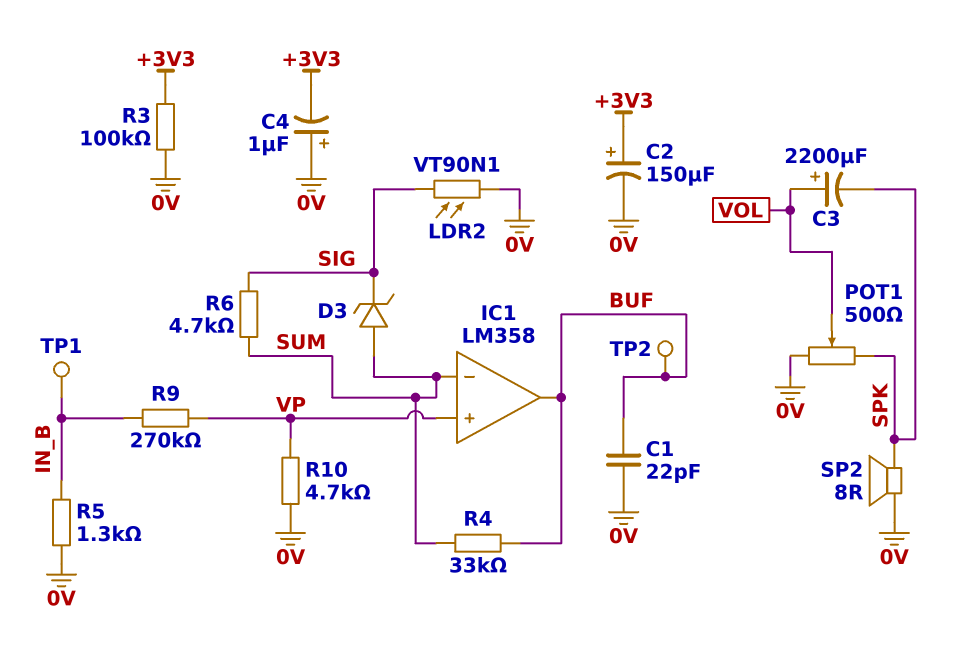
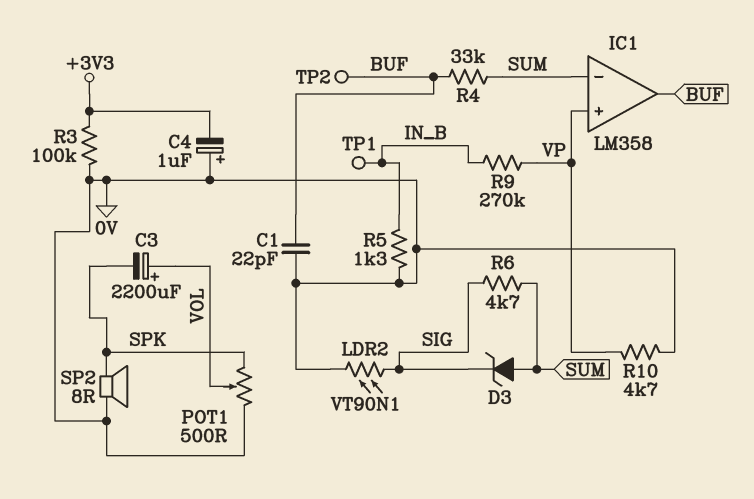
C2: 150uF (plus +3V3, minus 0V) -> none

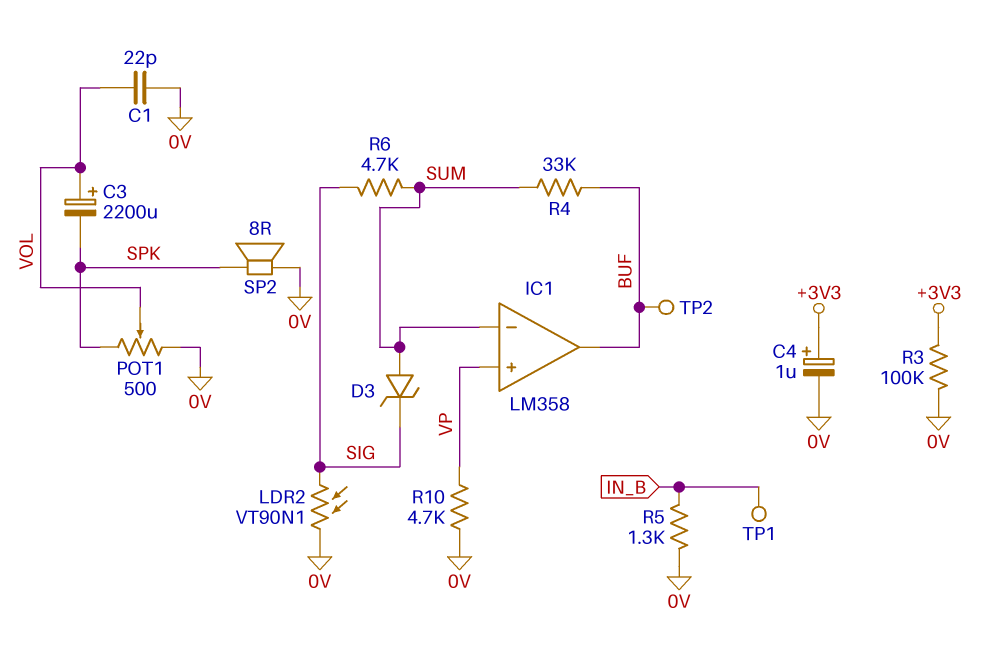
C1: 22pF (0V, BUF) -> 22pF (0V, VOL)
C4: 1uF (plus 0V, minus +3V3) -> 1uF (plus +3V3, minus 0V)
R9: 270k (IN_B, VP) -> none

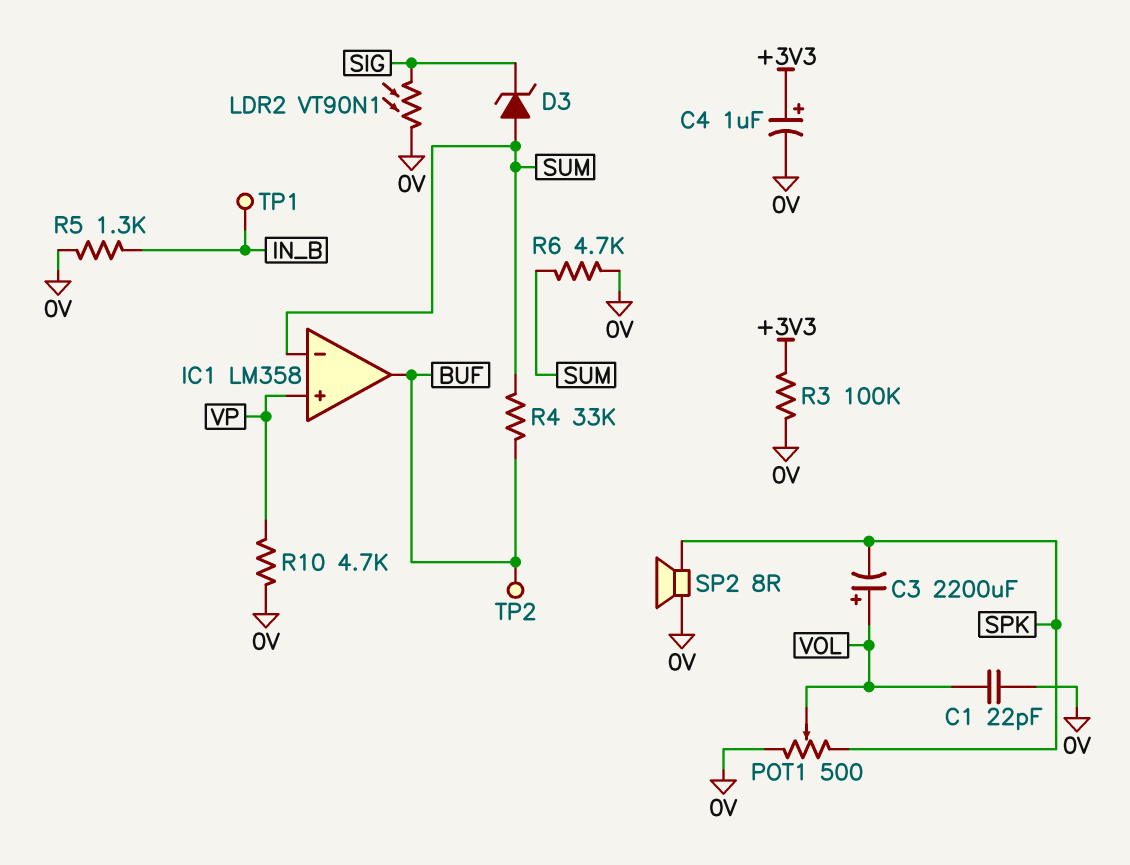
R6: 4.7k (SIG, SUM) -> 4.7k (0V, SUM)

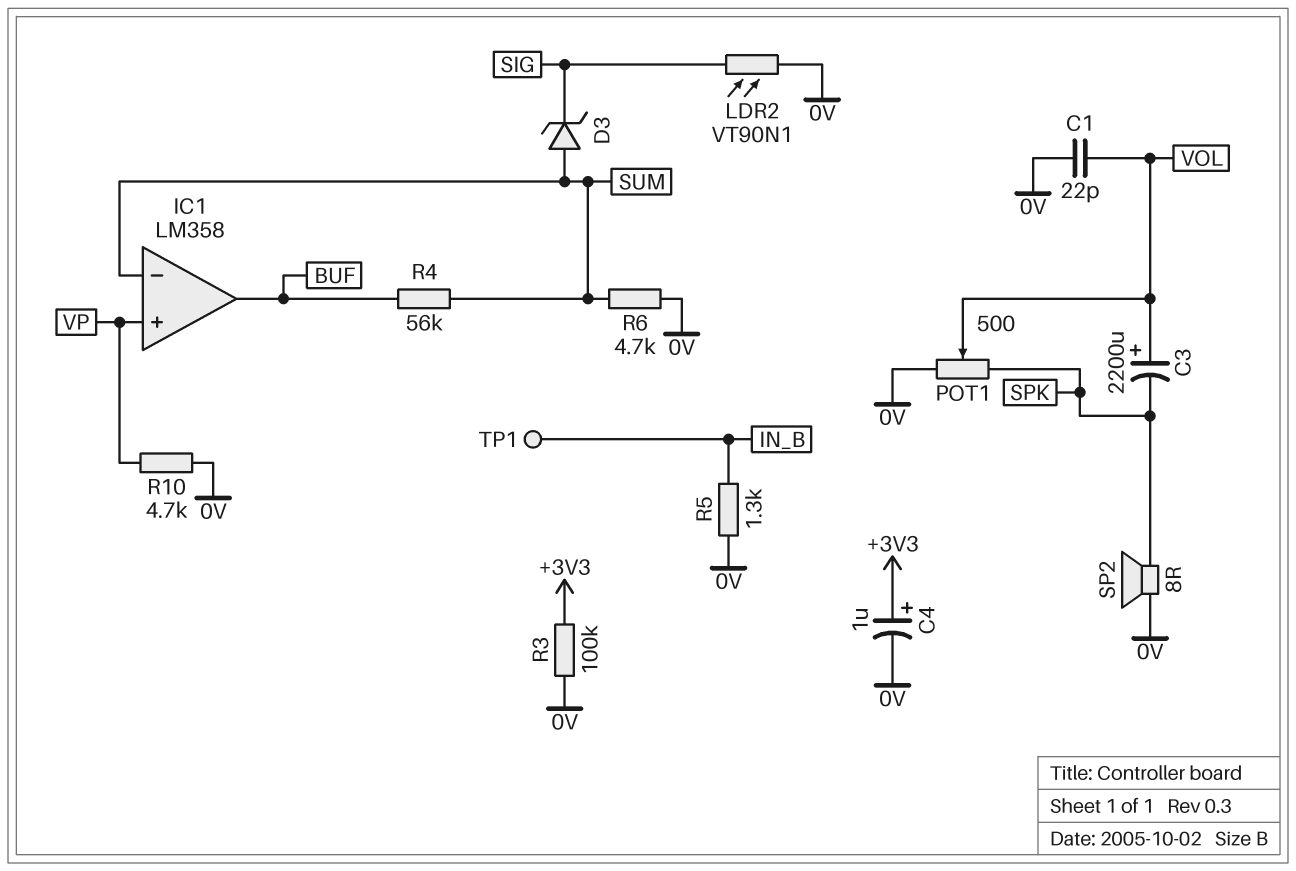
R4: 33k (BUF, SUM) -> 56k (BUF, SUM)
TP2: test point (BUF) -> none

